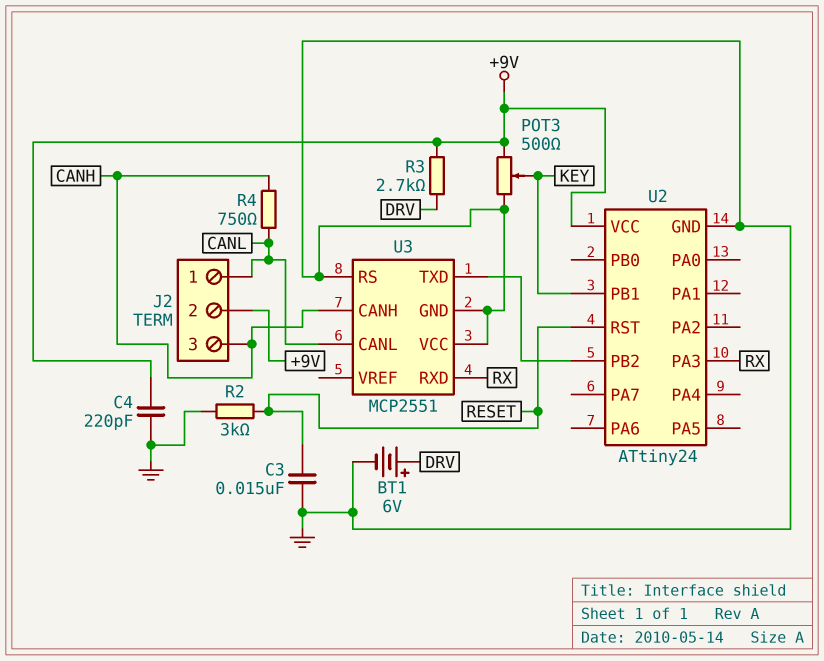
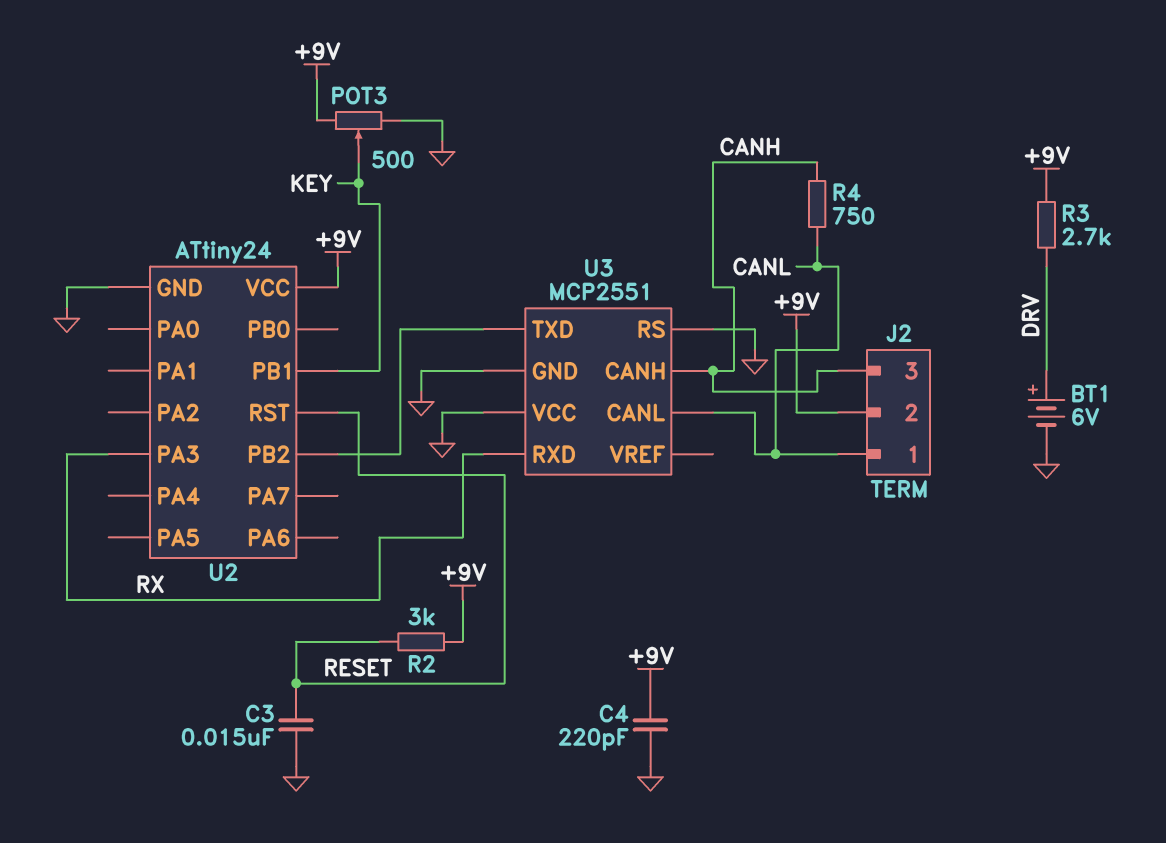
R2: 3k (GND, RESET) -> 3k (+9V, RESET)

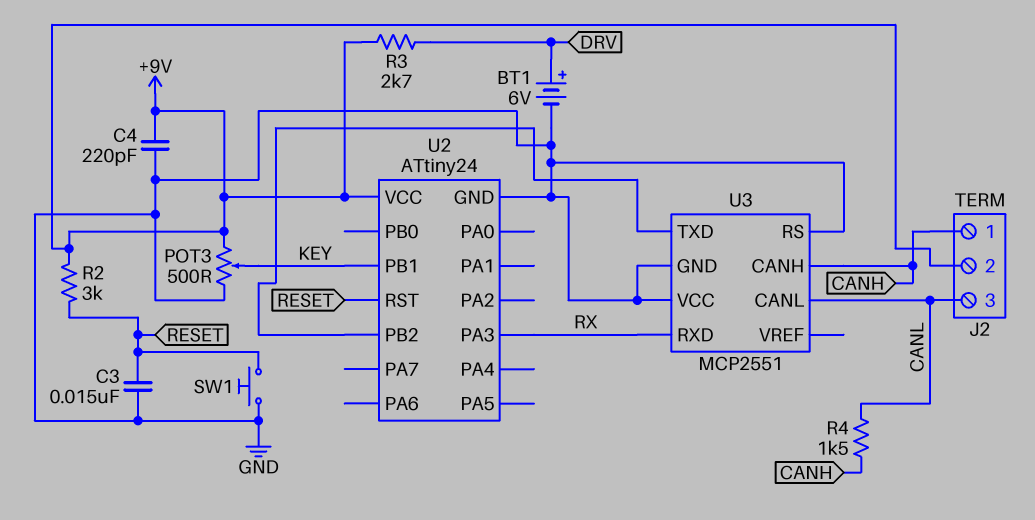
J2 pin 1: CANL -> CANH
J2 pin 3: CANH -> CANL
R4: 750 (CANH, CANL) -> 1.5k (CANH, CANL)
SW1: none -> button (GND, RESET)

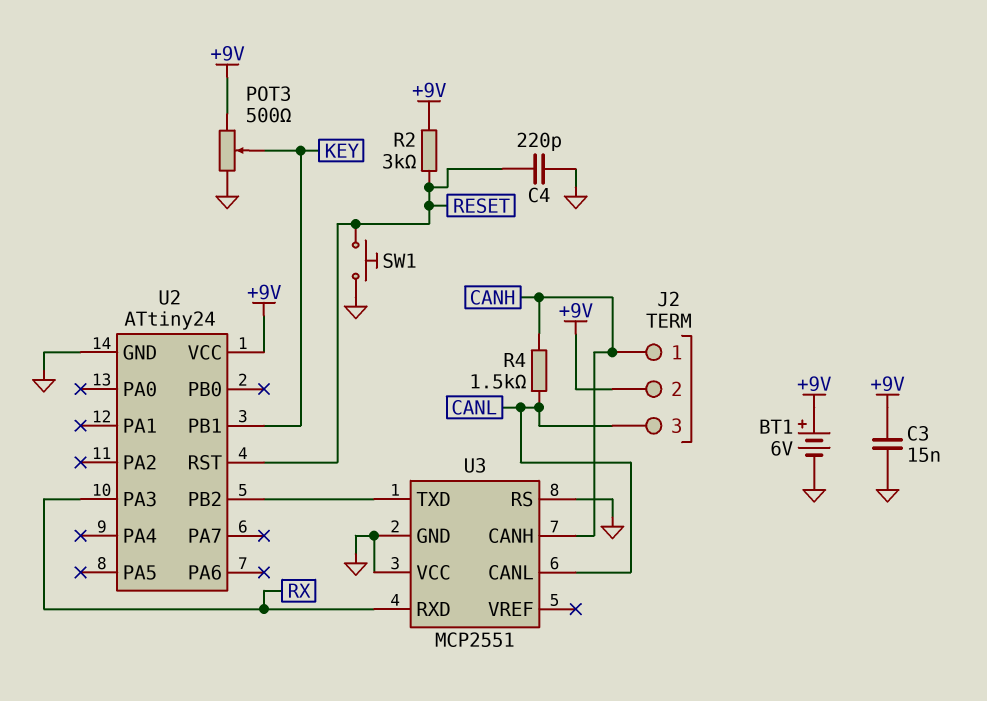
BT1: 6V (plus DRV, minus GND) -> 6V (plus +9V, minus GND)
C3: 15nF (GND, RESET) -> 15nF (+9V, GND)
C4: 220pF (+9V, GND) -> 220pF (GND, RESET)
R3: 2.7k (+9V, DRV) -> none

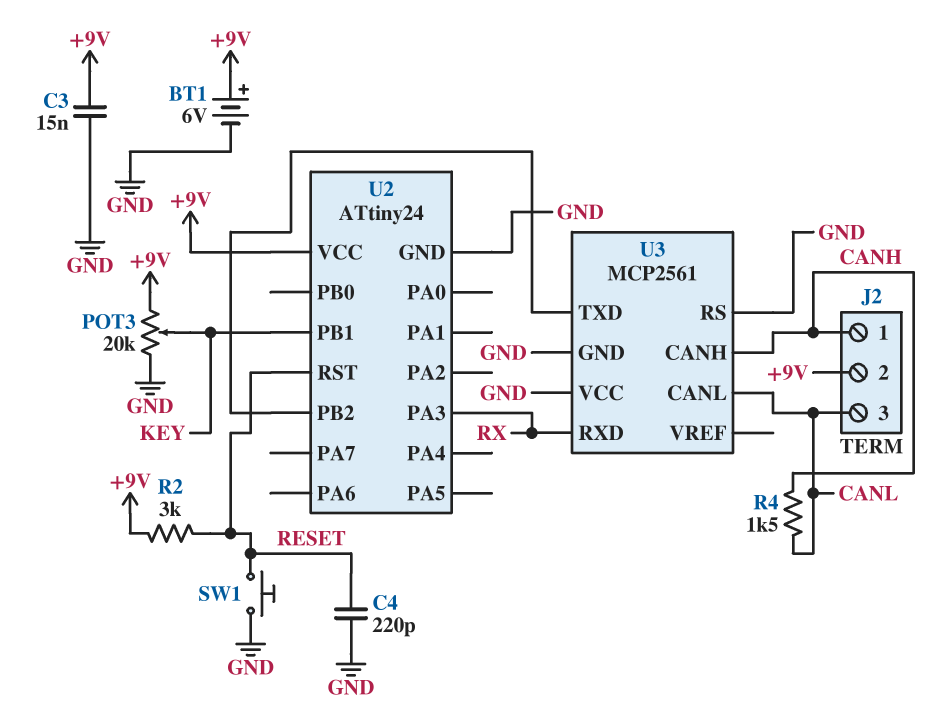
POT3: 500 (+9V, GND, wiper KEY) -> 20k (+9V, GND, wiper KEY)
U3: MCP2551 -> MCP2561

